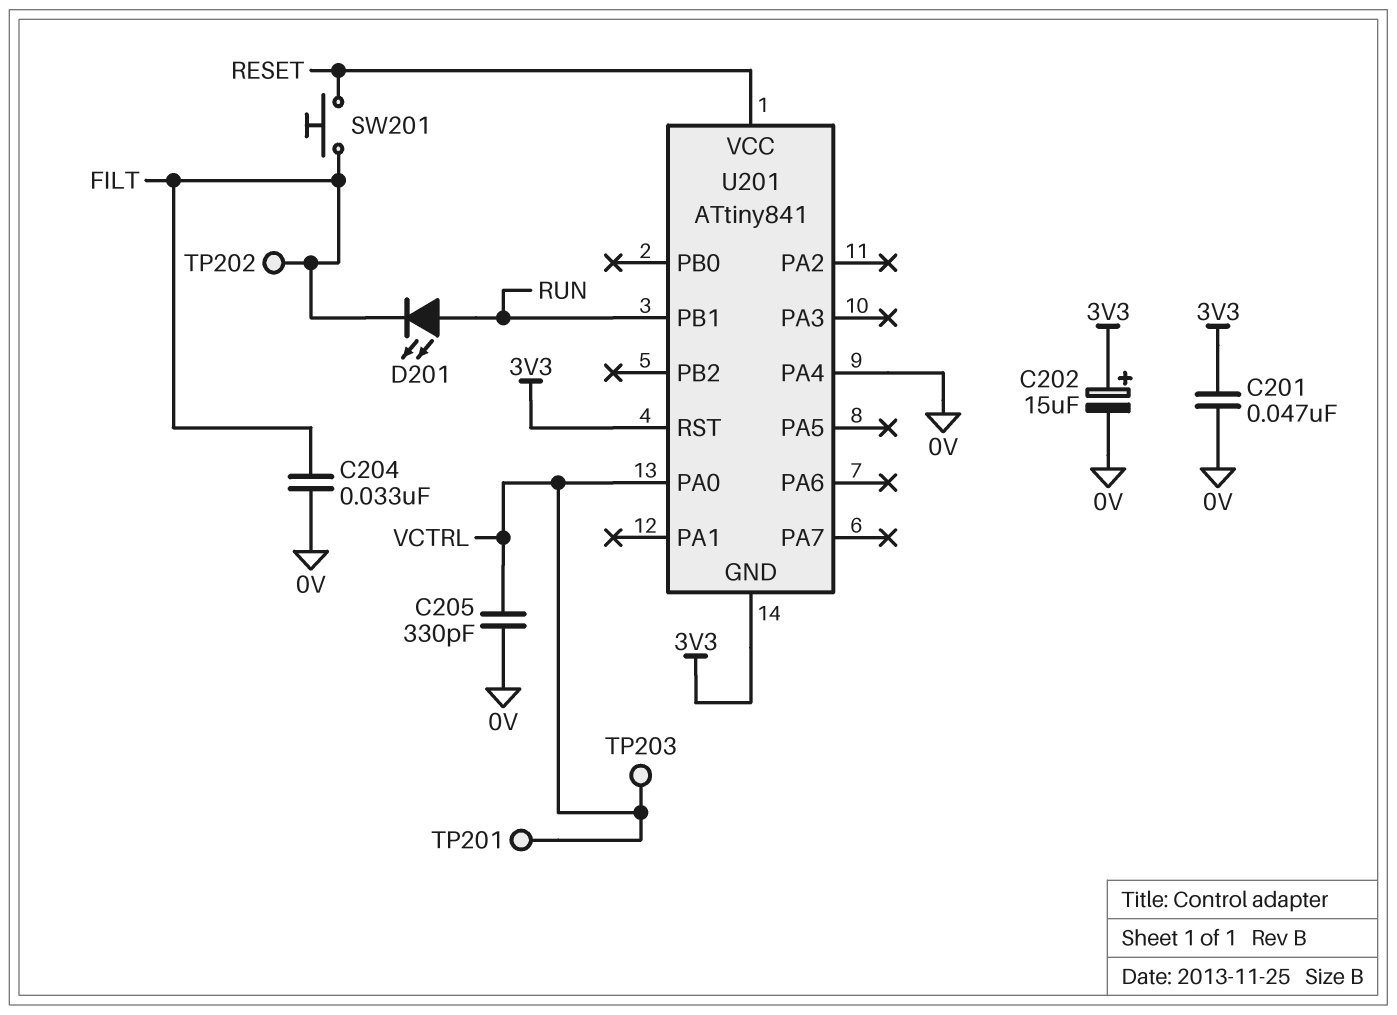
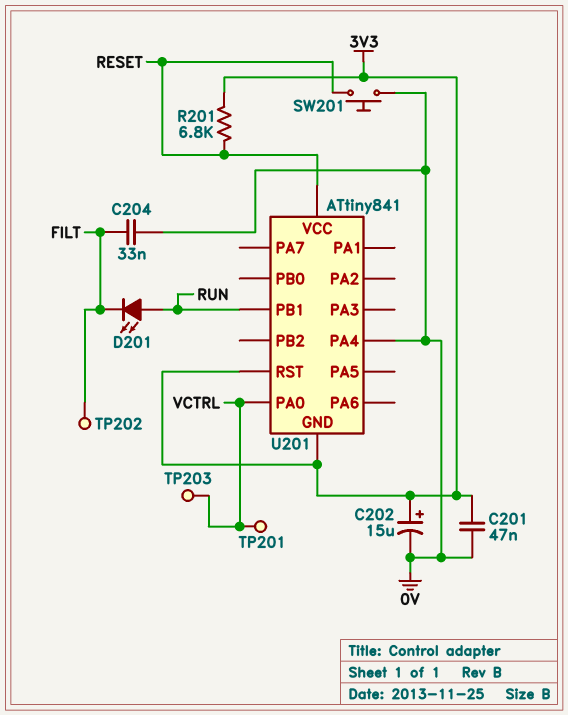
C205: 330pF (0V, VCTRL) -> none
R201: none -> 6.8k (3V3, RESET)
SW201: button (FILT, RESET) -> button (0V, RESET)

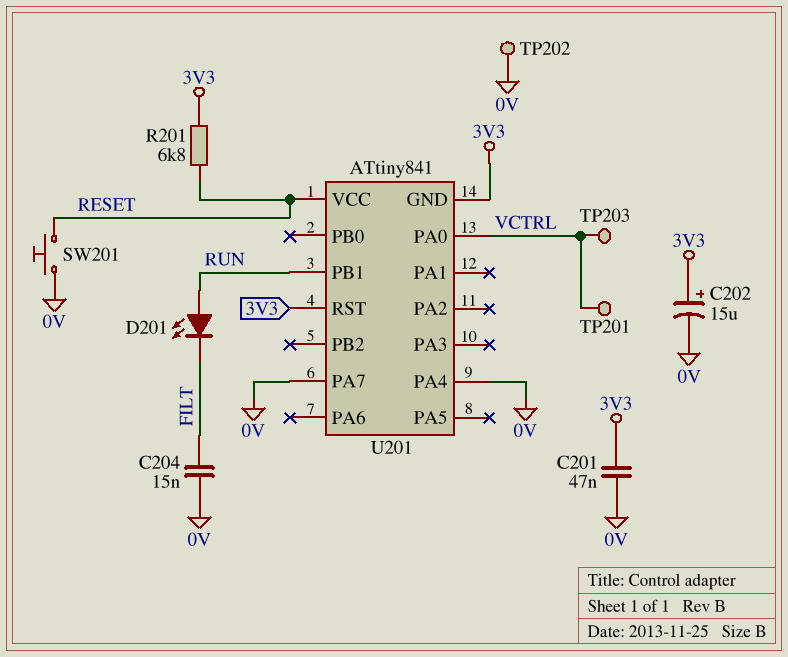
C204: 33nF (0V, FILT) -> 15nF (0V, FILT)
TP202: test point (FILT) -> test point (0V)
U201 pin PA7: none -> 0V

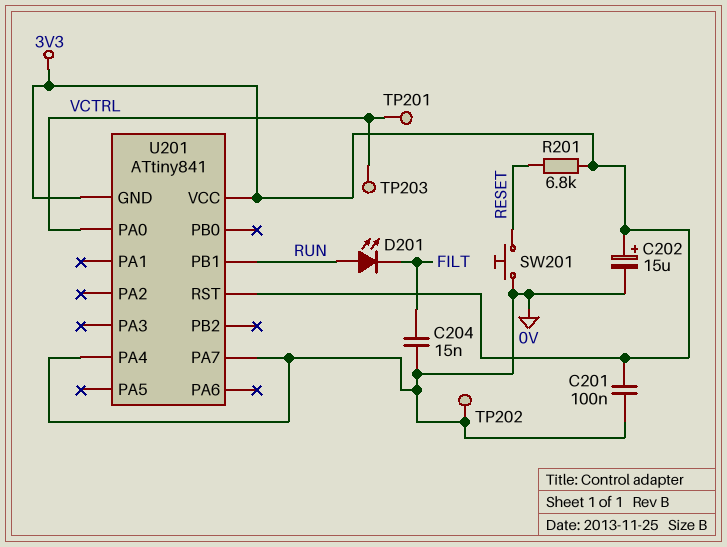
C201: 47nF (0V, 3V3) -> 100nF (0V, 3V3)
U201 pin VCC: RESET -> 3V3

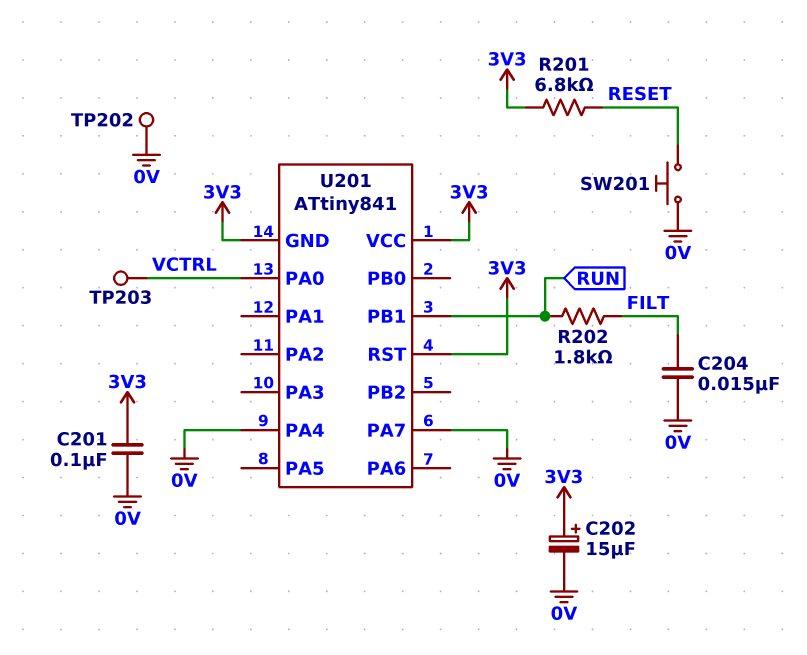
D201: LED (A RUN, K FILT) -> none
R202: none -> 1.8k (FILT, RUN)
TP201: test point (VCTRL) -> none

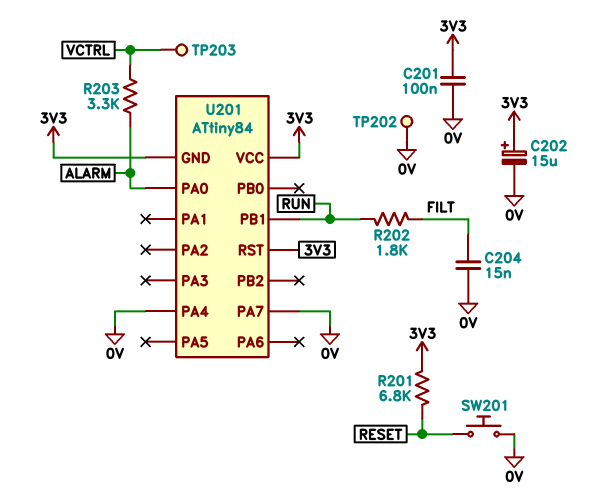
R203: none -> 3.3k (ALARM, VCTRL)
U201: ATtiny841 -> ATtiny84
U201 pin PA0: VCTRL -> ALARM

